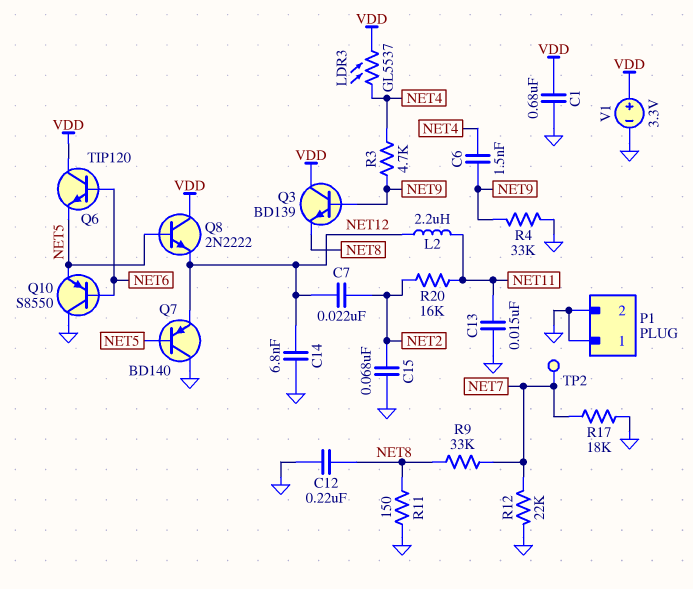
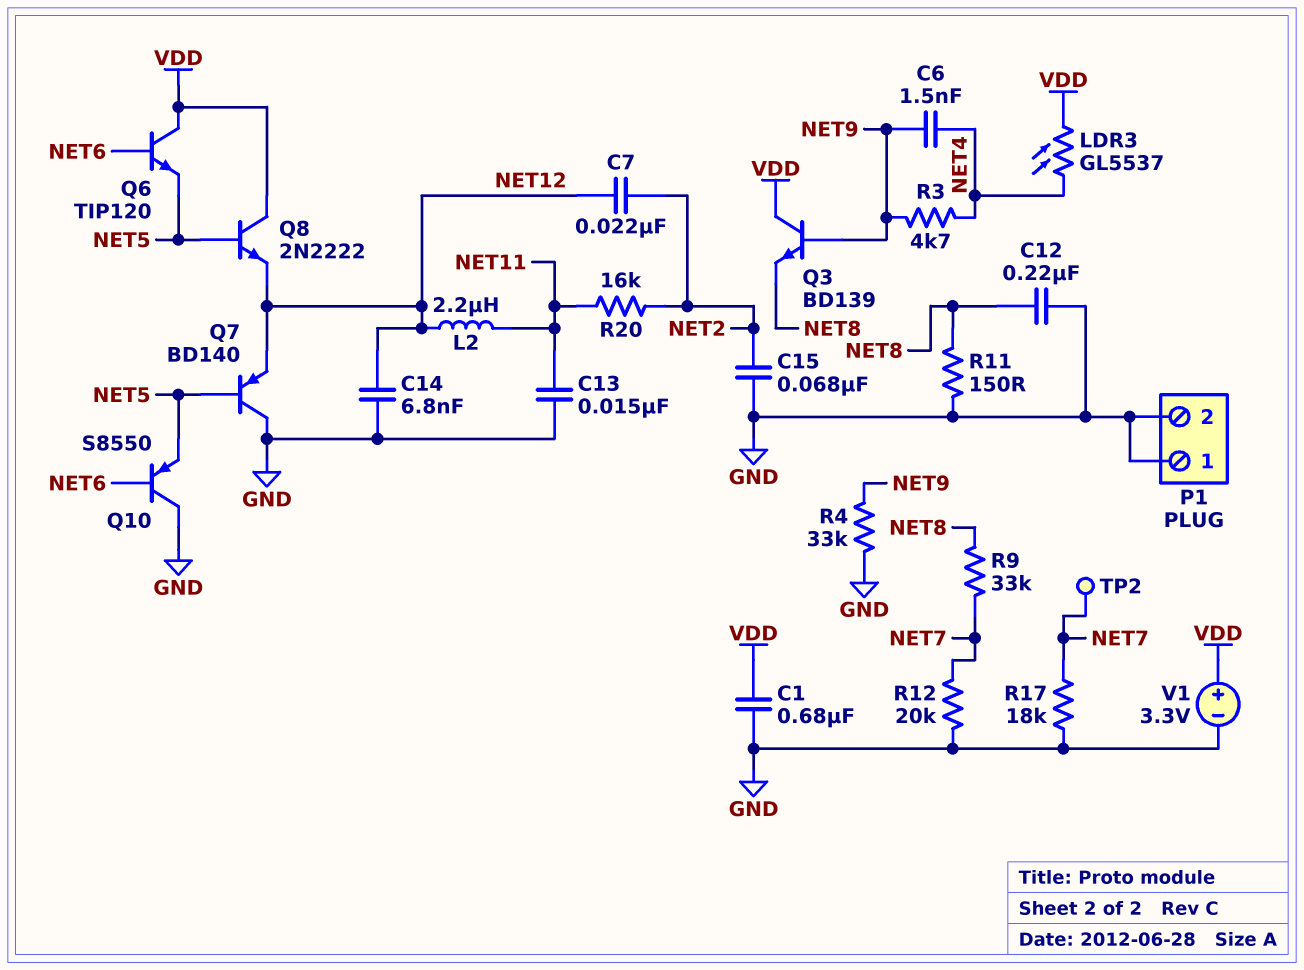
R12: 22k (GND, NET7) -> 20k (GND, NET7)

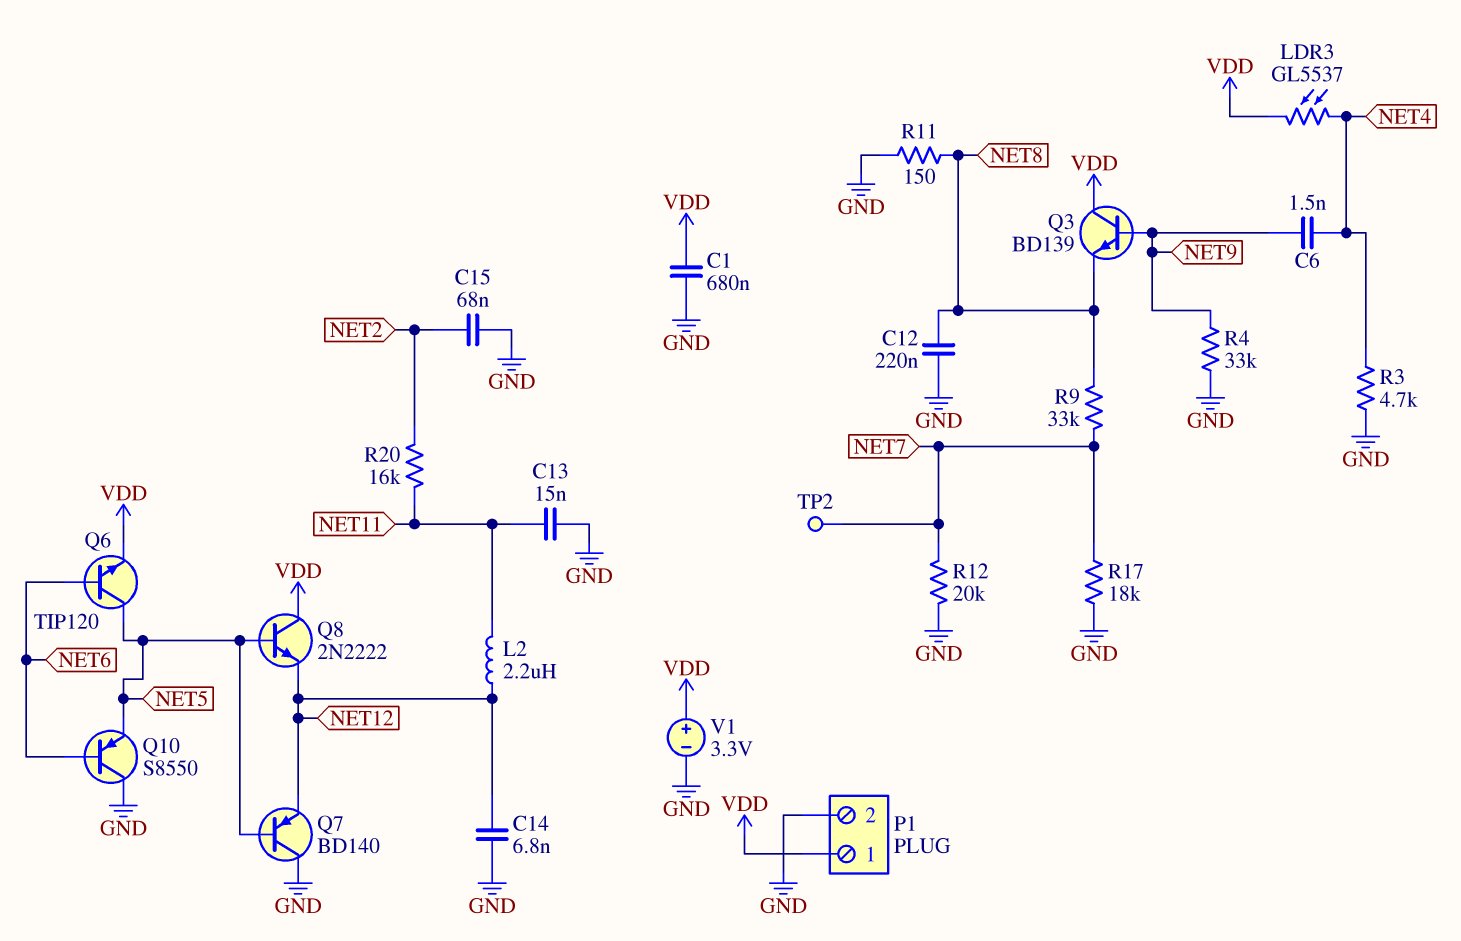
C7: 22nF (NET2, NET12) -> none
P1 pin 1: GND -> VDD
Q6: NPN TIP120 (B NET6, C VDD, E NET5) -> NPN TIP120 (B NET6, C NET5, E VDD)
R3: 4.7k (NET4, NET9) -> 4.7k (GND, NET4)

